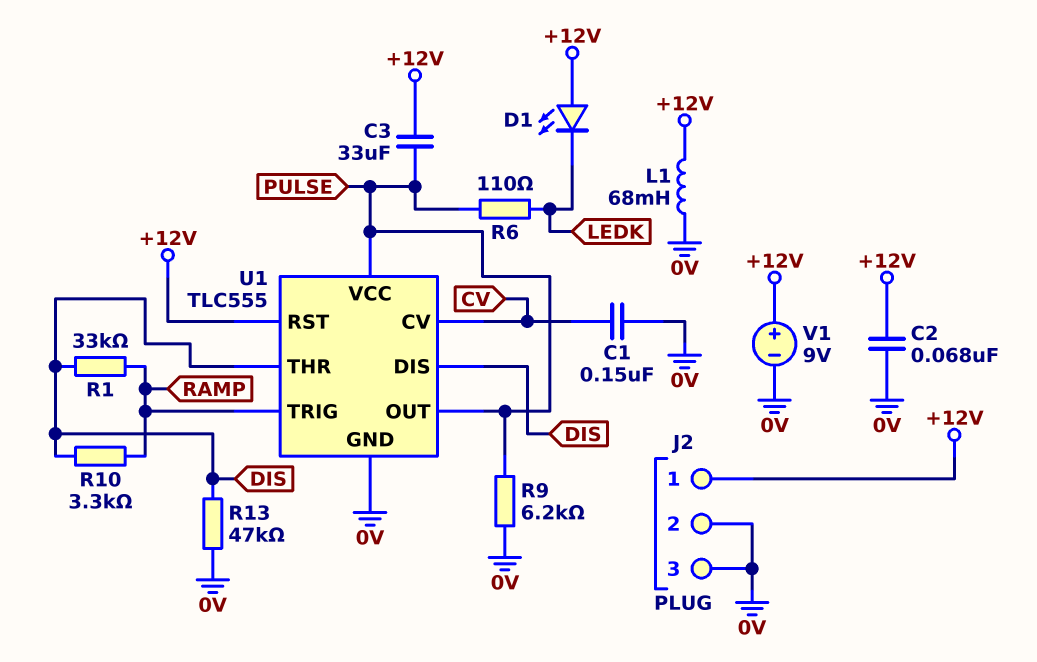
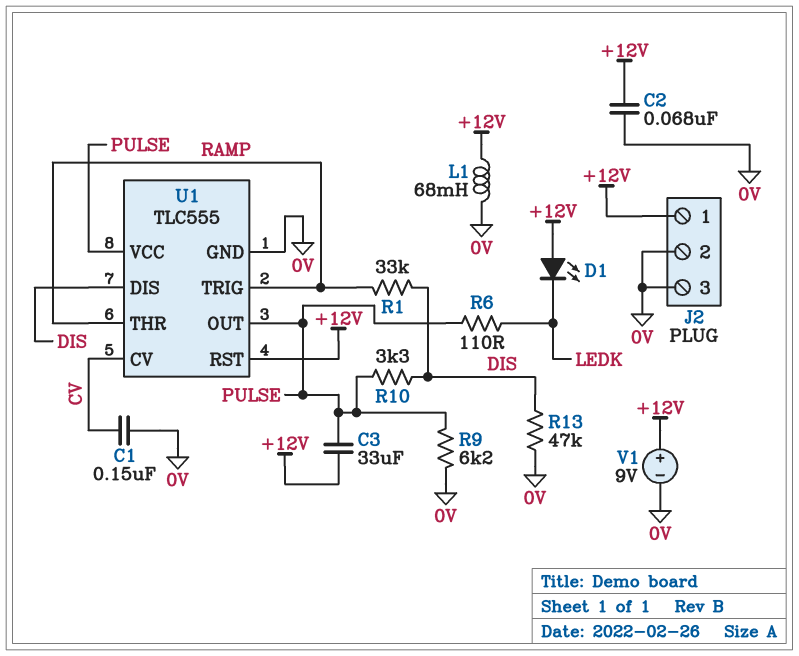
R10: 3.3k (DIS, RAMP) -> 3.3k (DIS, PULSE)
U1 pin THR: DIS -> RAMP

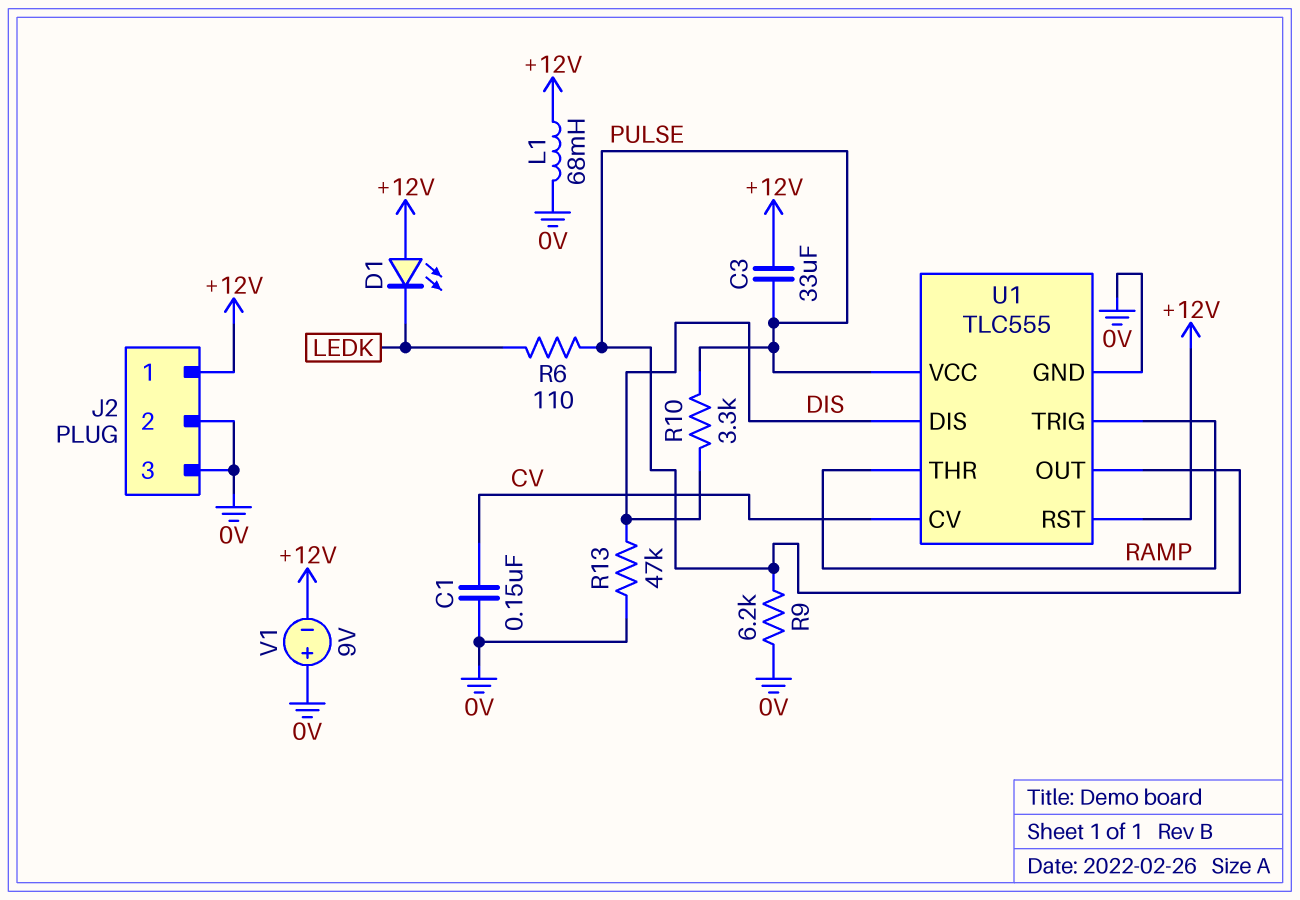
C2: 68nF (+12V, 0V) -> none
R1: 33k (DIS, RAMP) -> none
V1: 9V (plus +12V, minus 0V) -> 9V (plus 0V, minus +12V)

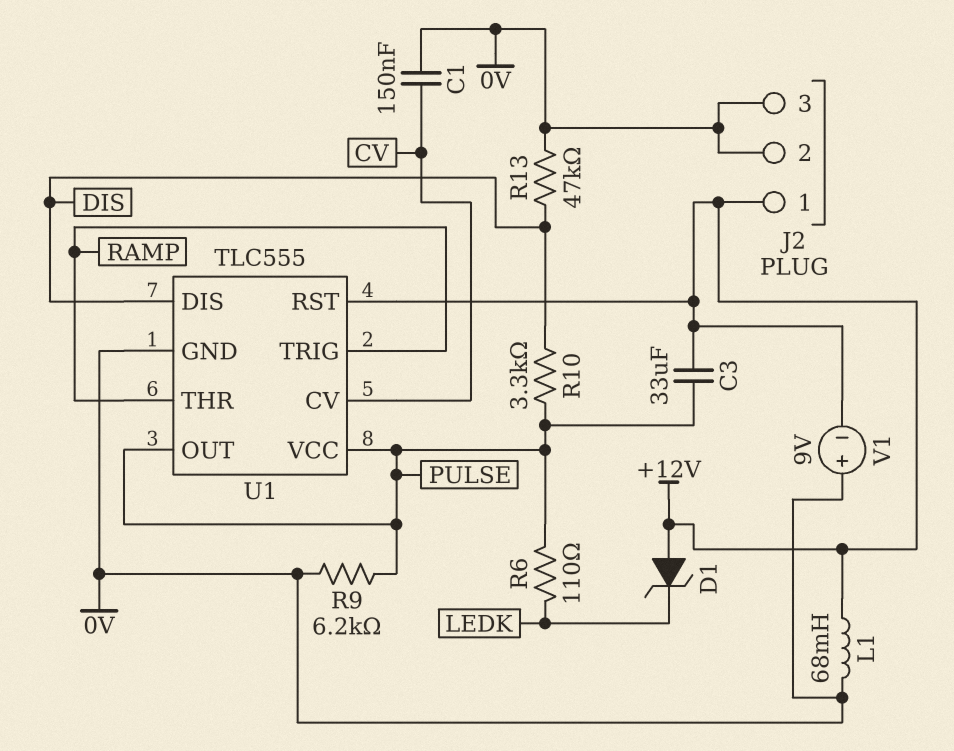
D1: LED (A +12V, K LEDK) -> zener (A +12V, K LEDK)

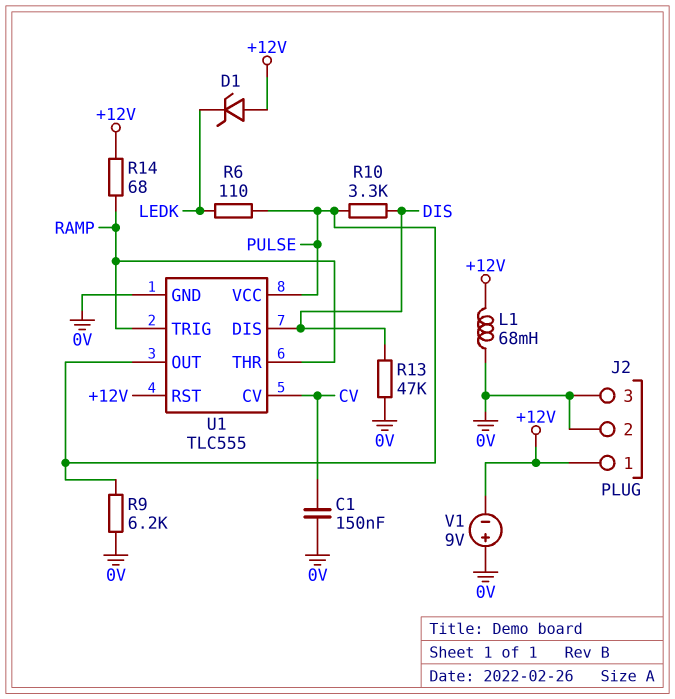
C3: 33uF (+12V, PULSE) -> none
R14: none -> 68 (+12V, RAMP)

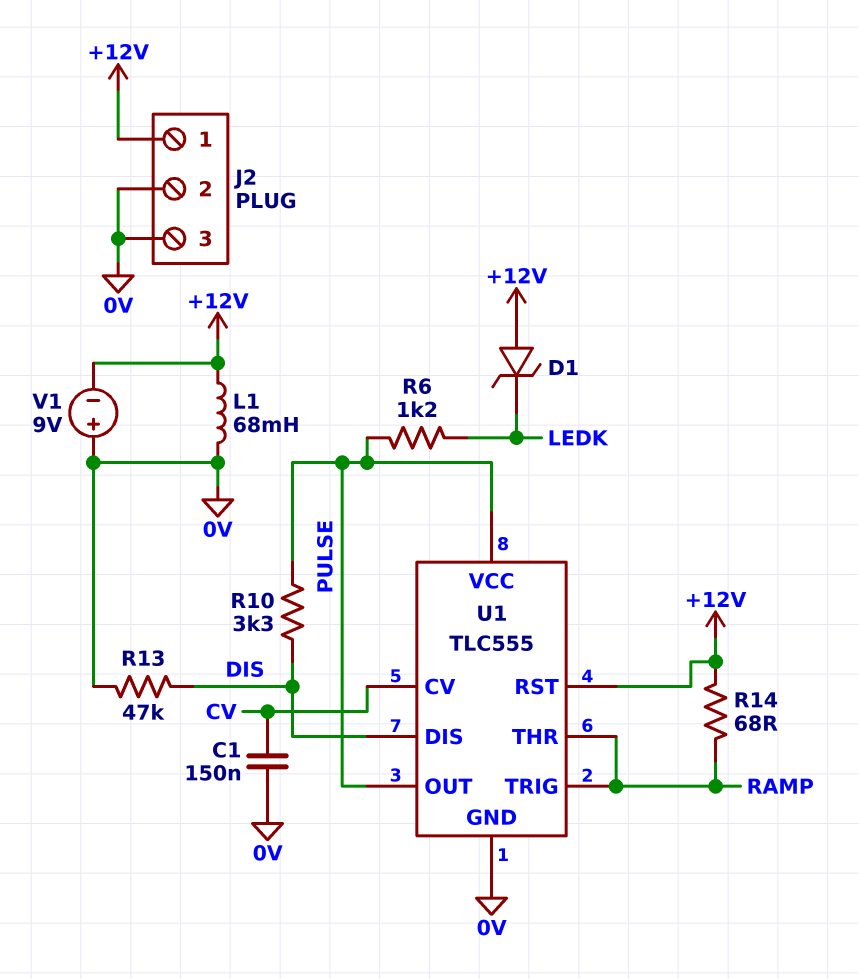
R6: 110 (LEDK, PULSE) -> 1.2k (LEDK, PULSE)
R9: 6.2k (0V, PULSE) -> none

